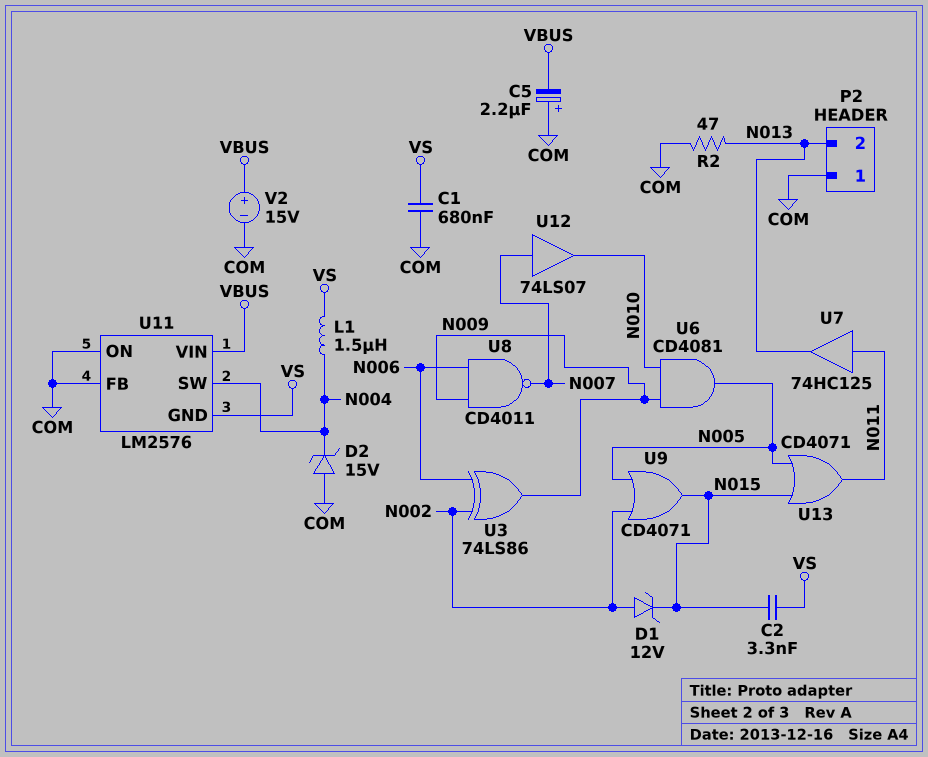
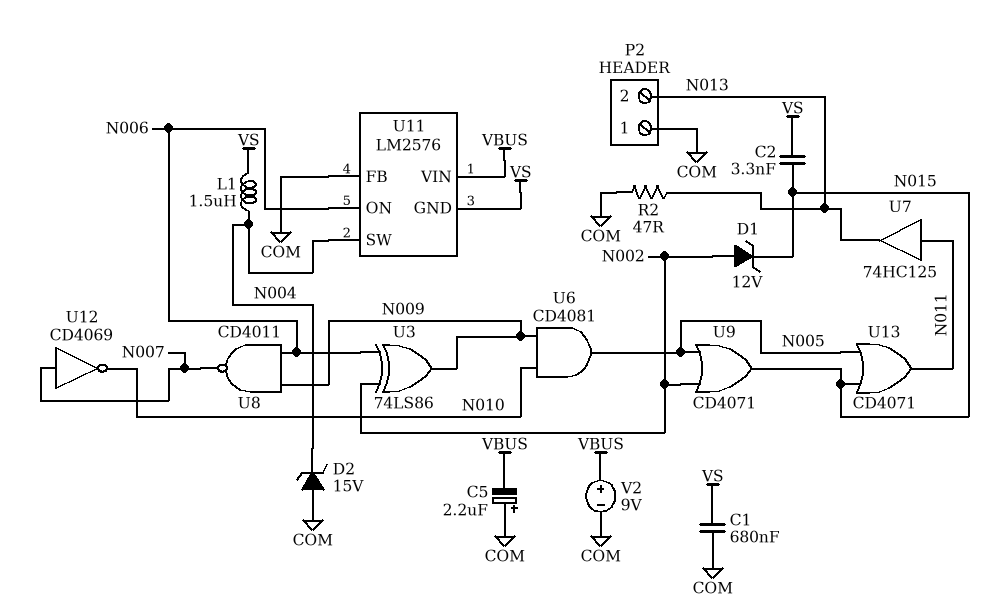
U11 pin ON: COM -> N006
U12: buffer 74LS07 (in N007, out N010) -> NOT CD4069 (in N007, out N010)
V2: 15V (plus VBUS, minus COM) -> 9V (plus VBUS, minus COM)

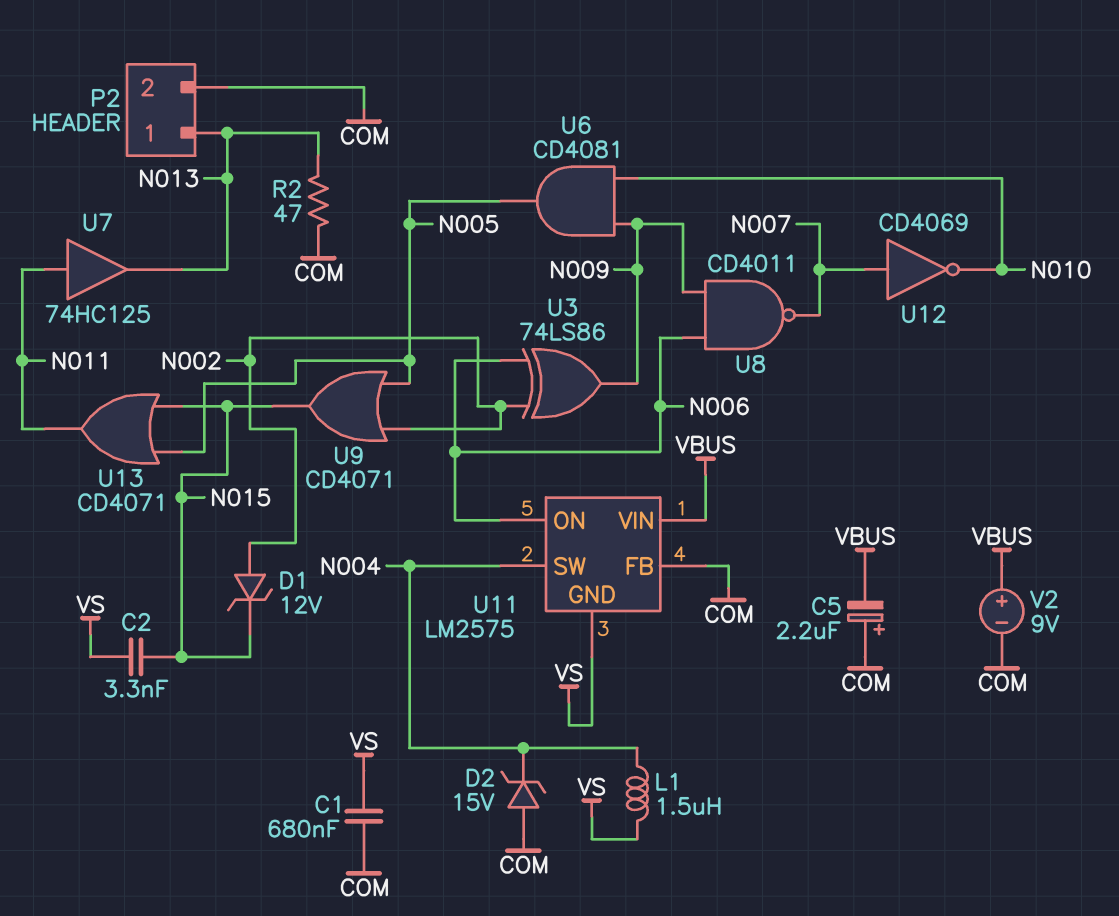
P2 pin 1: COM -> N013
P2 pin 2: N013 -> COM
U11: LM2576 -> LM2575

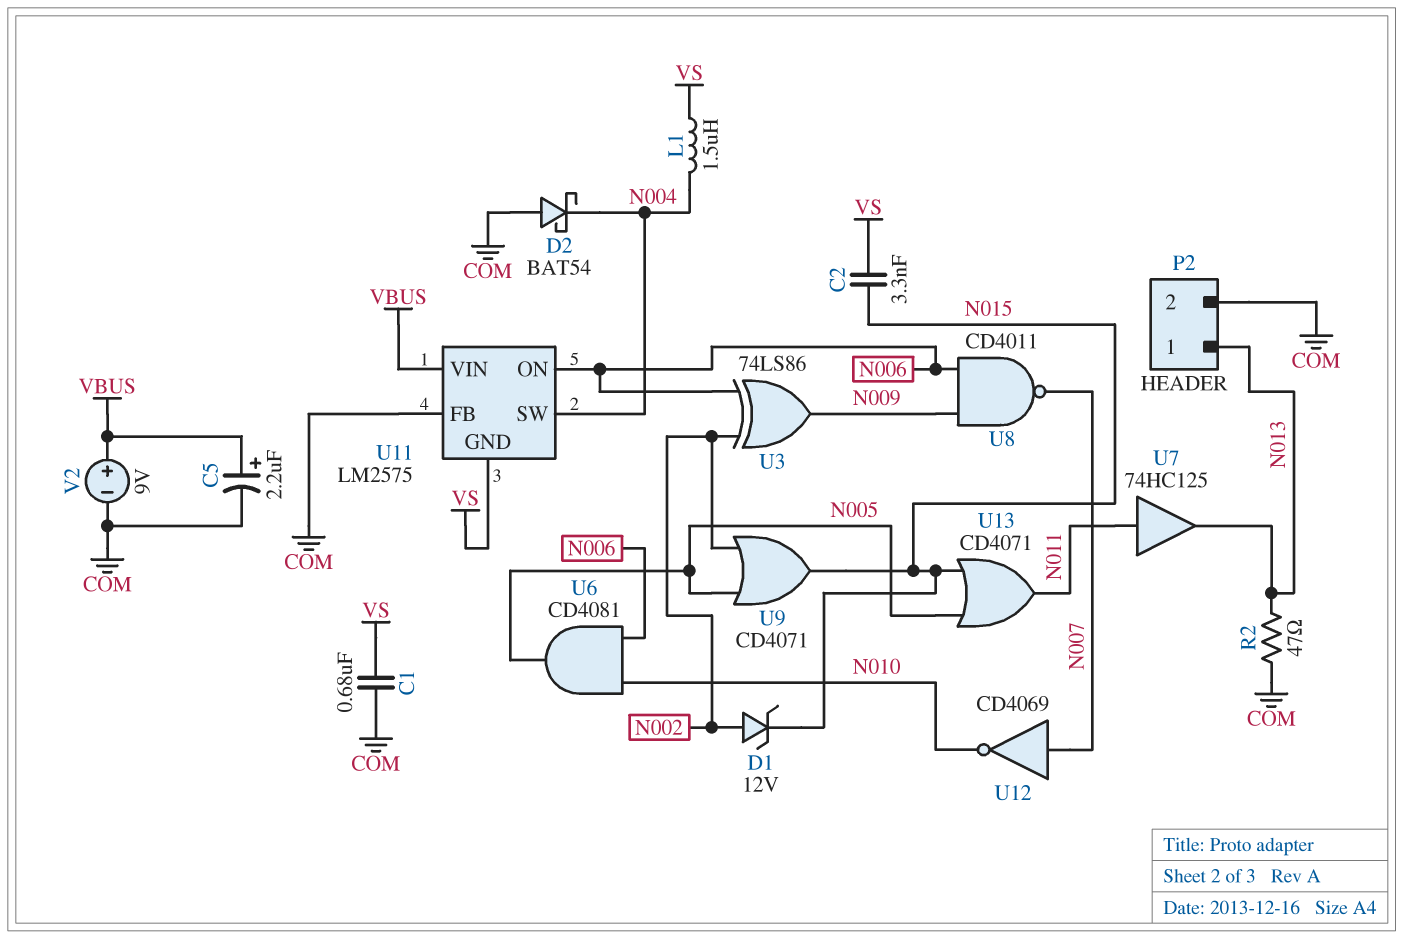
C5: 2.2uF (plus COM, minus VBUS) -> 2.2uF (plus VBUS, minus COM)
D2: zener 15V (A COM, K N004) -> schottky BAT54 (A COM, K N004)
U6: AND CD4081 (in N009, in N010, out N005) -> AND CD4081 (in N006, in N010, out N005)

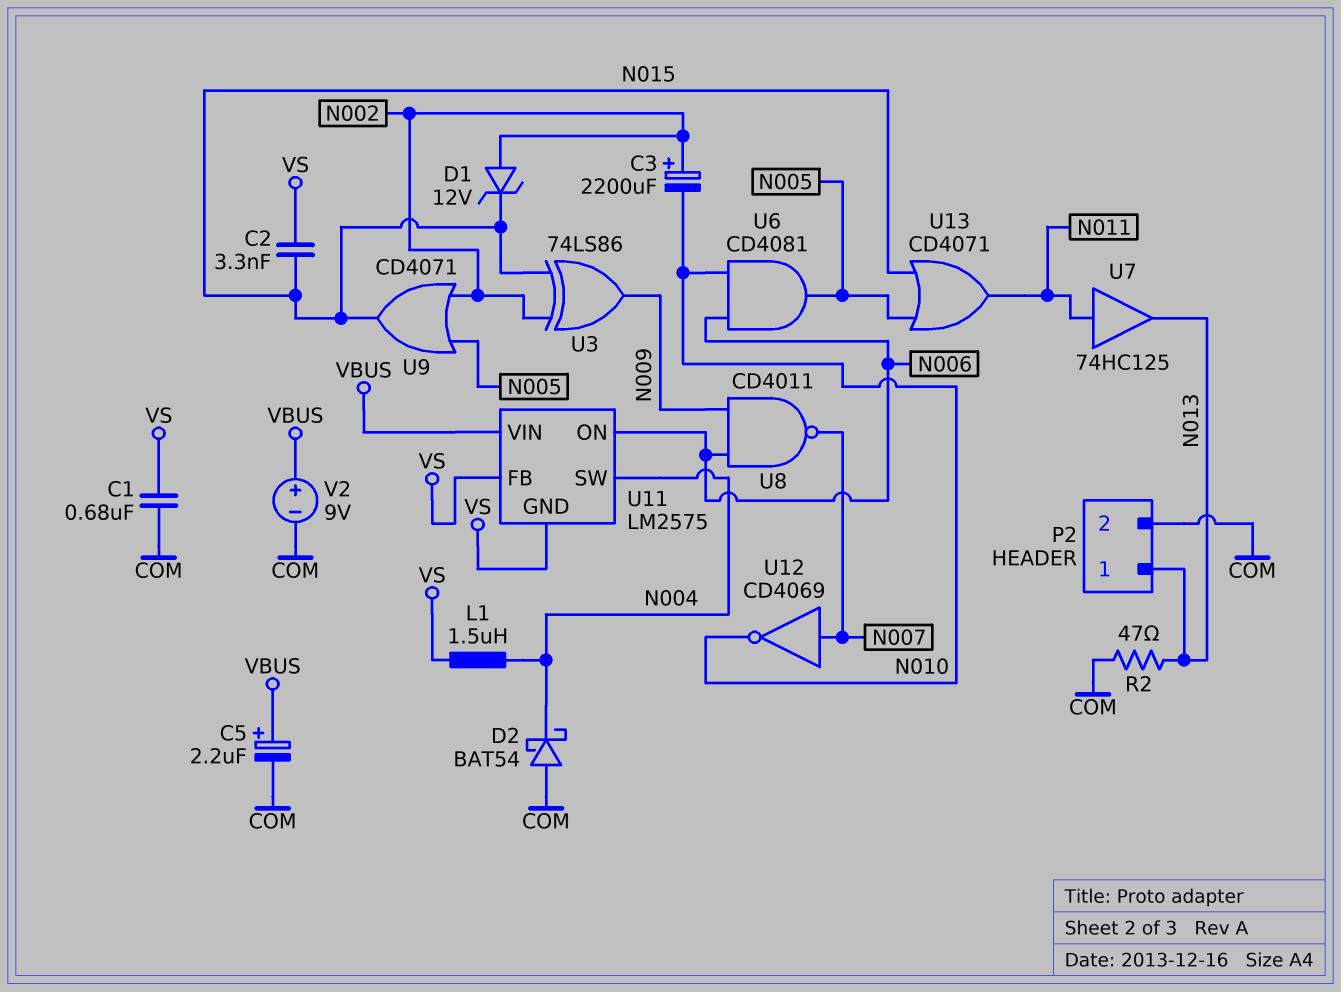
C3: none -> 2200uF (plus N002, minus N010)
U3: XOR 74LS86 (in N002, in N006, out N009) -> XOR 74LS86 (in N002, in N015, out N009)
U11 pin FB: COM -> VS

